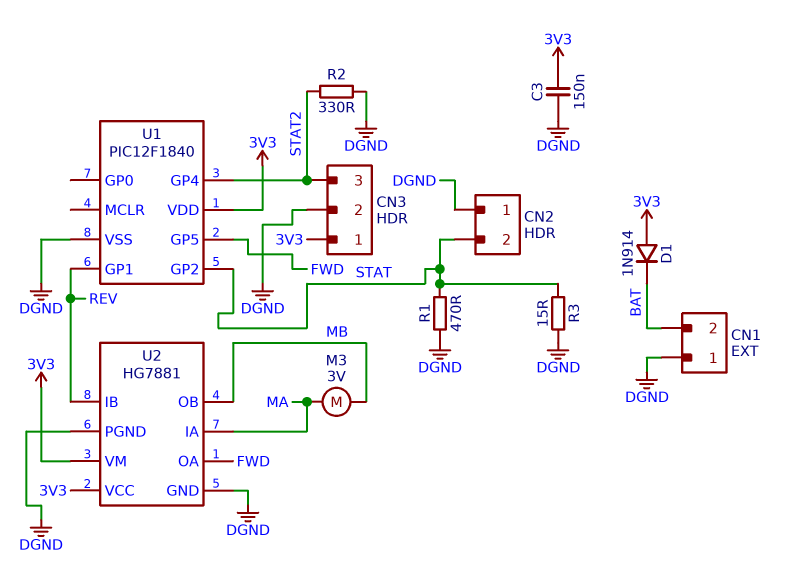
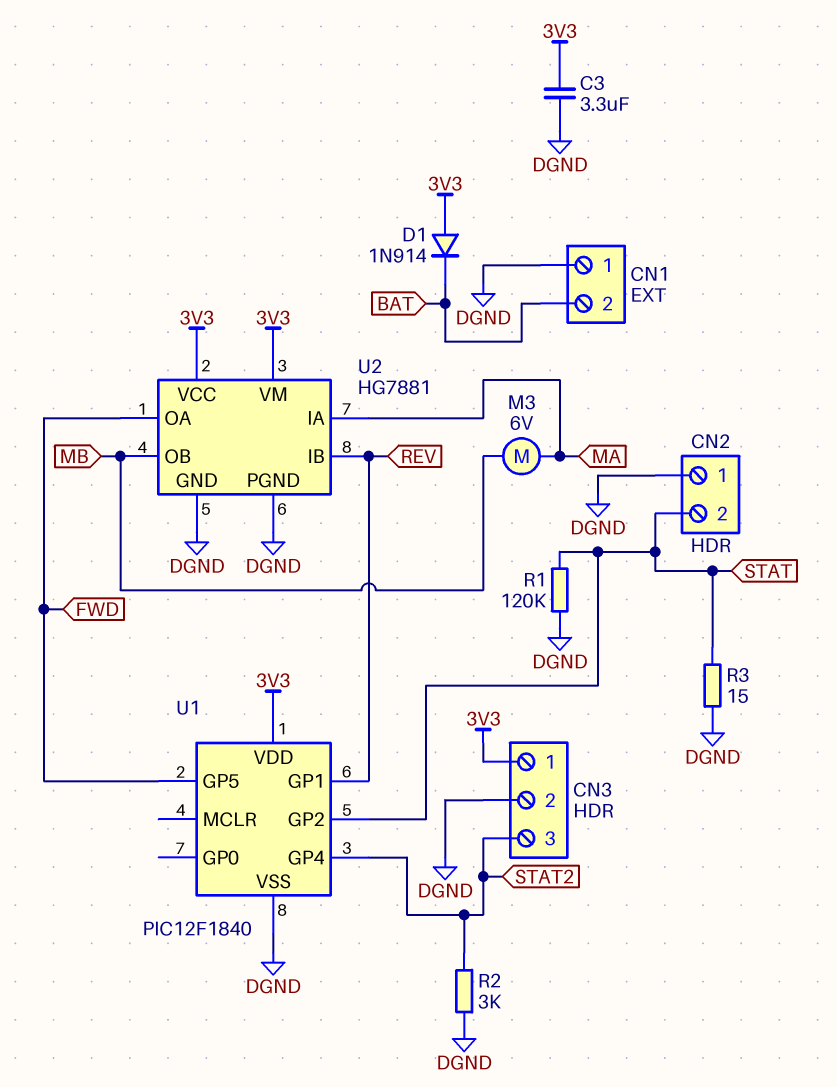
C3: 150nF (3V3, DGND) -> 3.3uF (3V3, DGND)
M3: motor 3V (MA, MB) -> motor 6V (MA, MB)
R1: 470 (DGND, STAT) -> 120k (DGND, STAT)
R2: 330 (DGND, STAT2) -> 3k (DGND, STAT2)

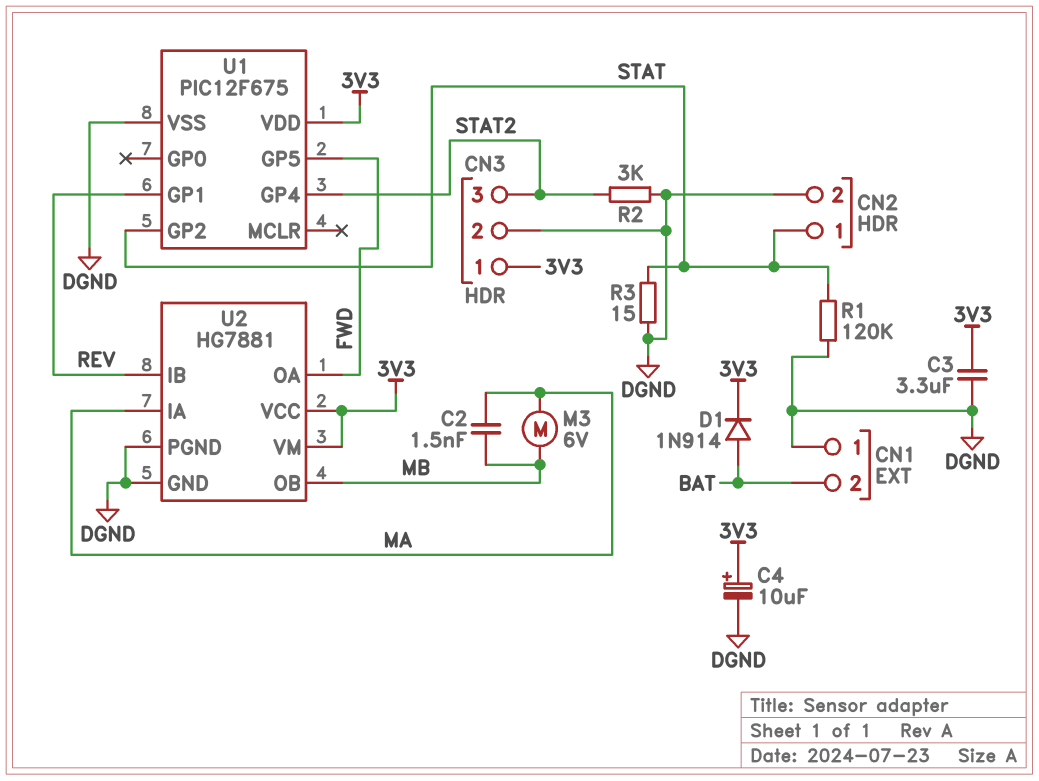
C2: none -> 1.5nF (MA, MB)
C4: none -> 10uF (plus 3V3, minus DGND)
CN2 pin 1: DGND -> STAT
CN2 pin 2: STAT -> DGND
D1: diode 1N914 (A 3V3, K BAT) -> diode 1N914 (A BAT, K 3V3)
U1: PIC12F1840 -> PIC12F675

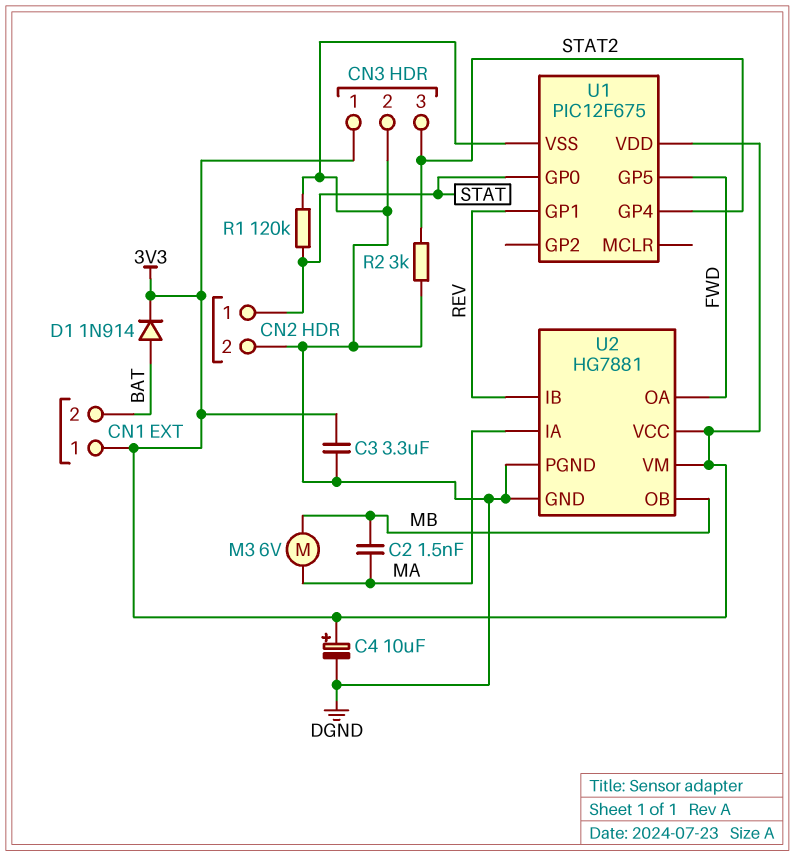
CN1 pin 1: DGND -> 3V3
R3: 15 (DGND, STAT) -> none
U1 pin GP0: none -> STAT
U1 pin GP2: STAT -> none

